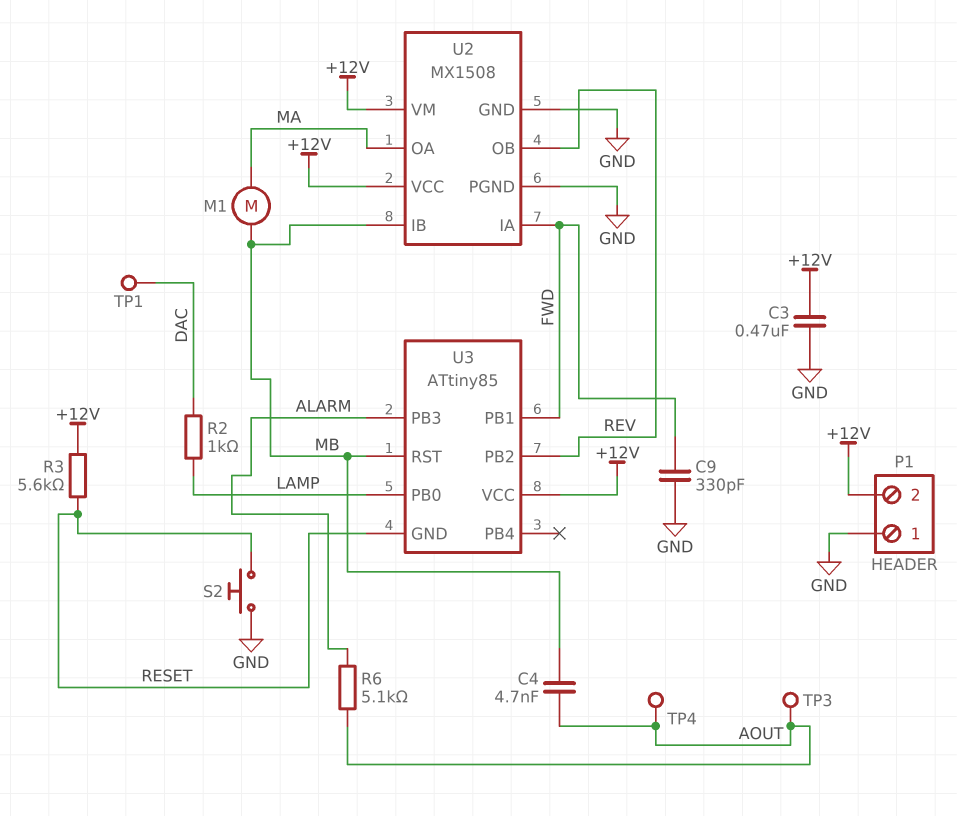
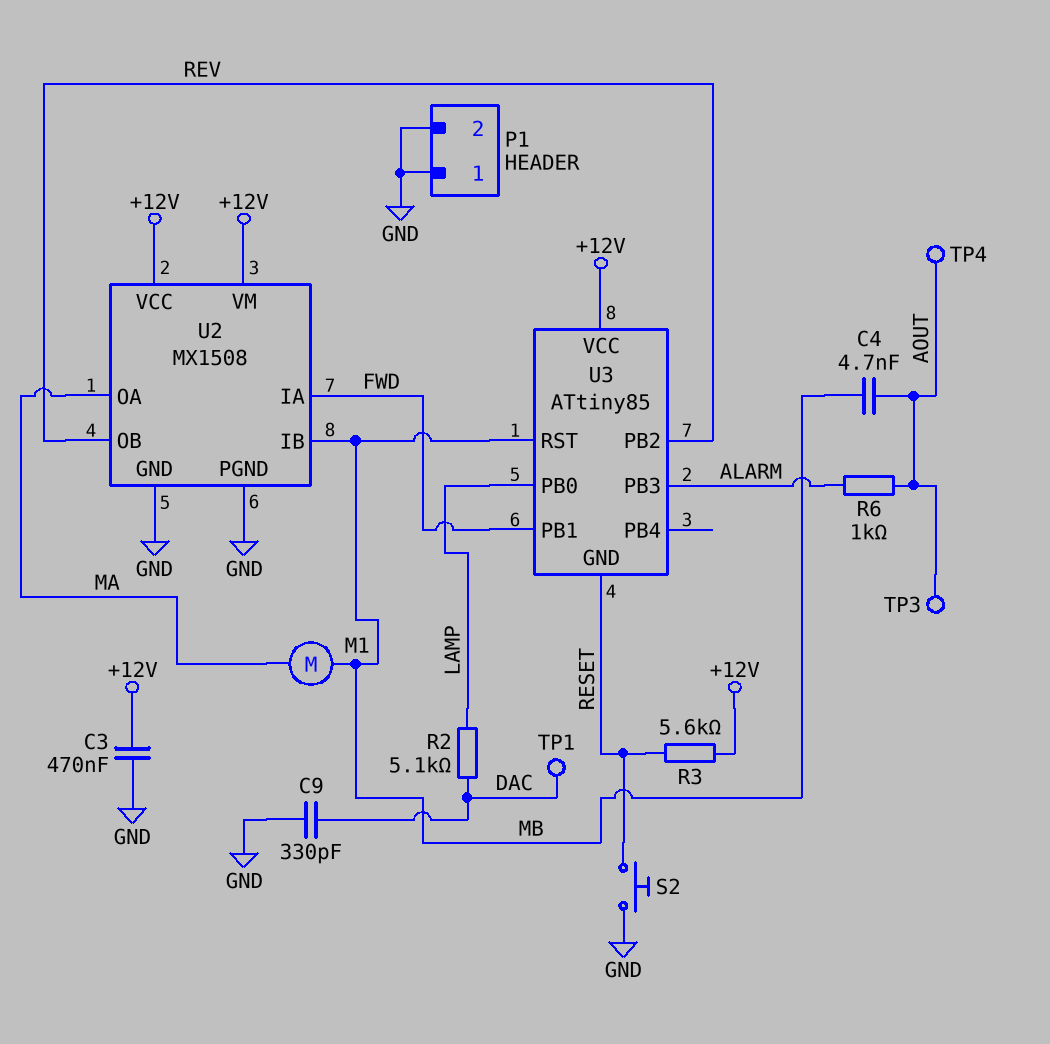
C9: 330pF (FWD, GND) -> 330pF (DAC, GND)
P1 pin 2: +12V -> GND
R2: 1k (DAC, LAMP) -> 5.1k (DAC, LAMP)
R6: 5.1k (ALARM, AOUT) -> 1k (ALARM, AOUT)

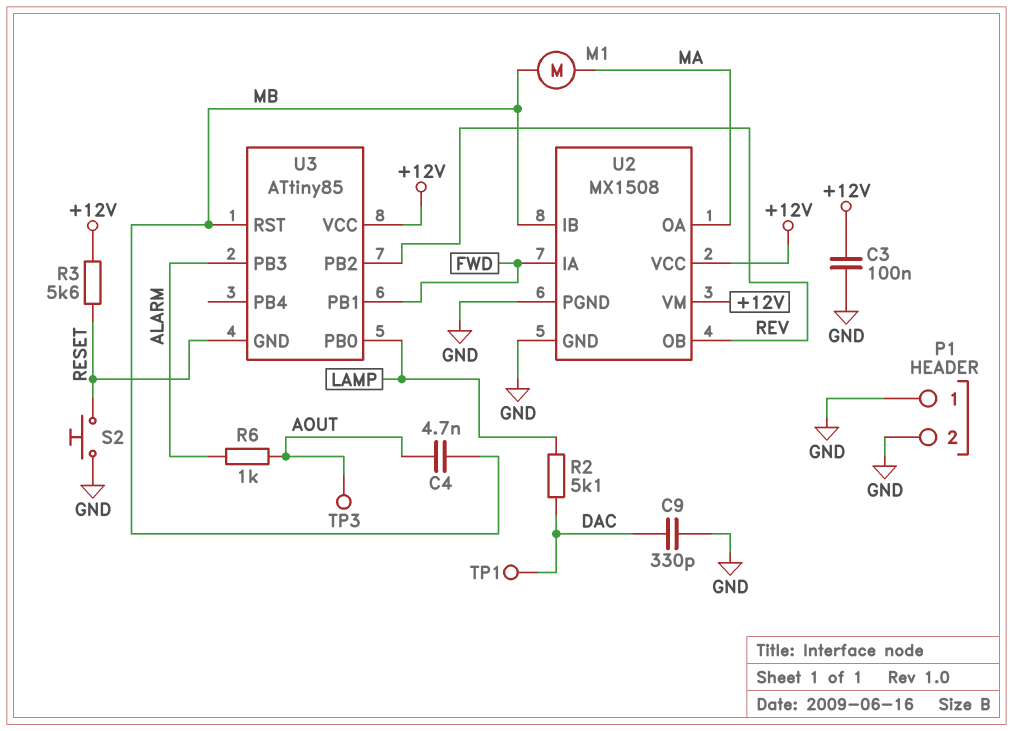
C3: 470nF (+12V, GND) -> 100nF (+12V, GND)
TP4: test point (AOUT) -> none

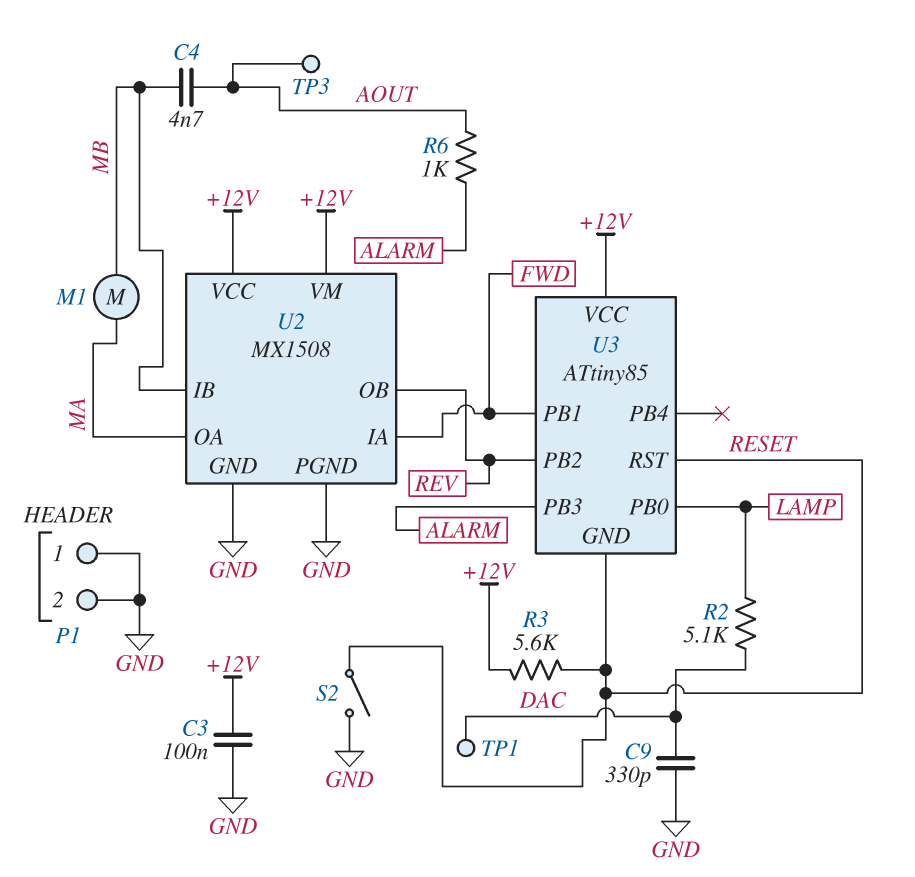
S2: button (GND, RESET) -> switch (GND, RESET)
U3 pin RST: MB -> RESET

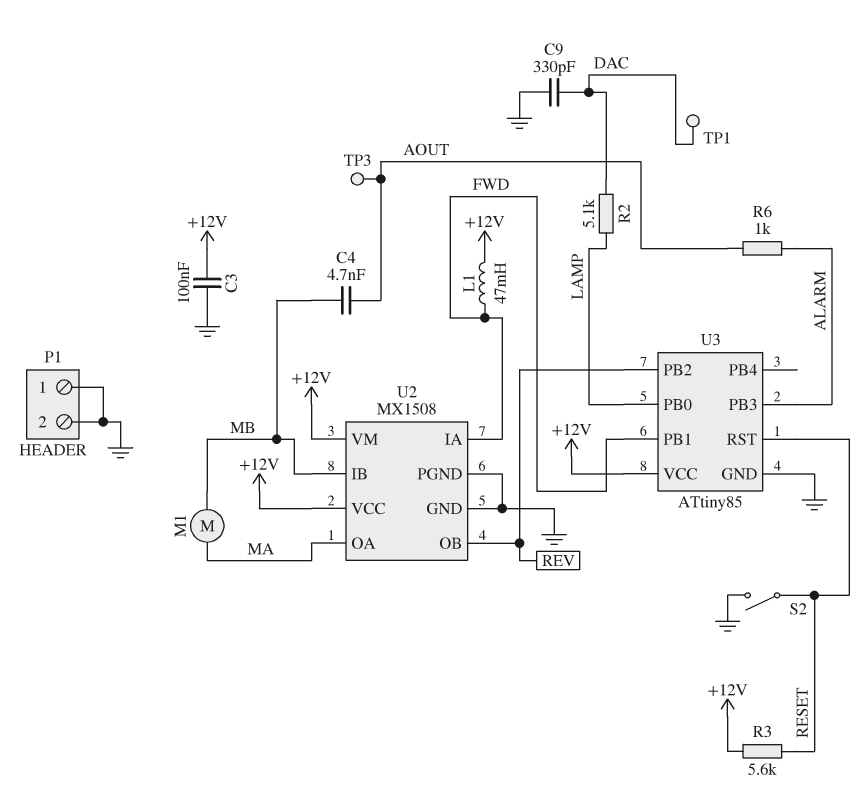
L1: none -> 47mH (+12V, FWD)
U3 pin GND: RESET -> GND

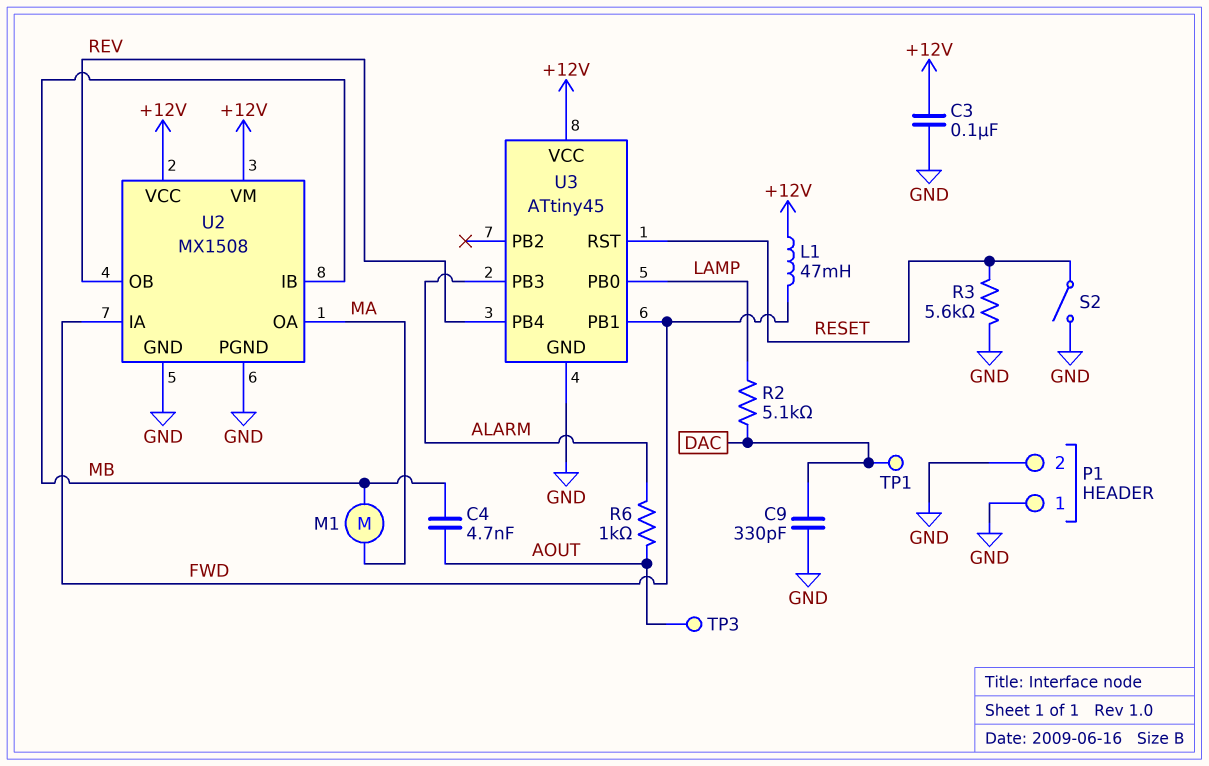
R3: 5.6k (+12V, RESET) -> 5.6k (GND, RESET)
U3: ATtiny85 -> ATtiny45
U3 pin PB2: REV -> none
U3 pin PB4: none -> REV

